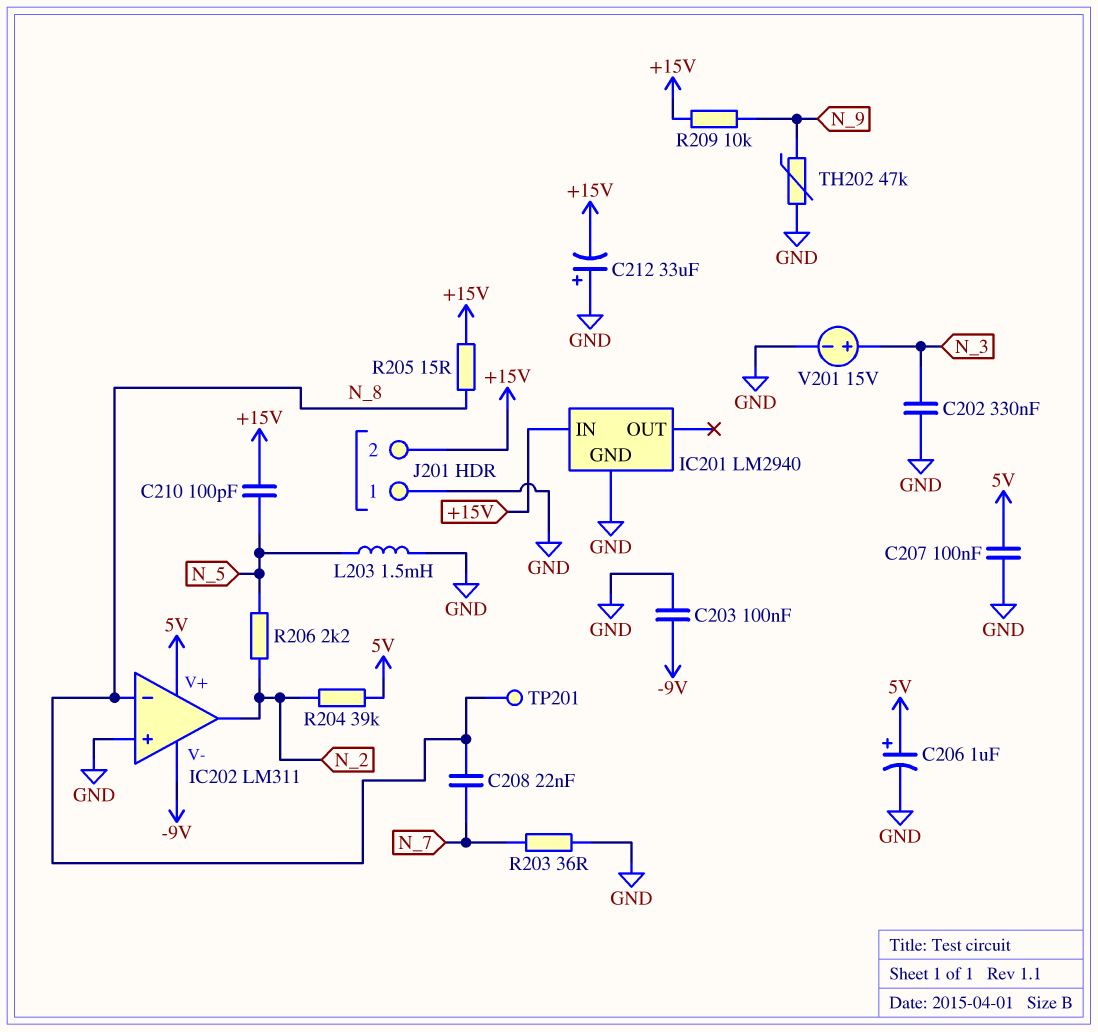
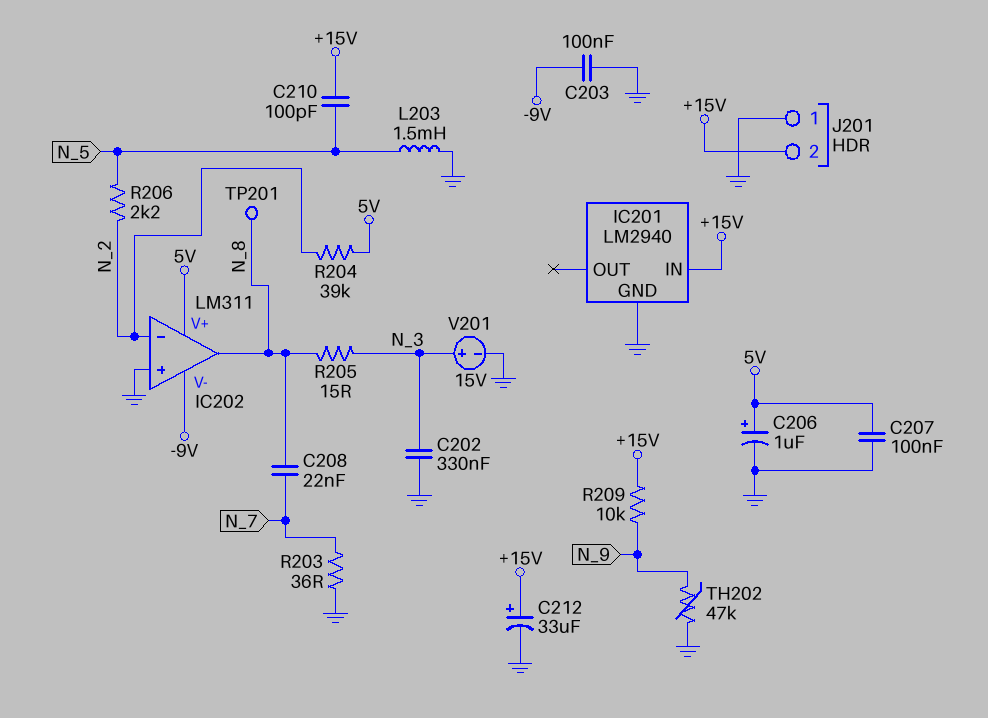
C212: 33uF (plus GND, minus +15V) -> 33uF (plus +15V, minus GND)
IC202 pin in-: N_8 -> N_2
IC202 pin out: N_2 -> N_8
R205: 15 (+15V, N_8) -> 15 (N_3, N_8)

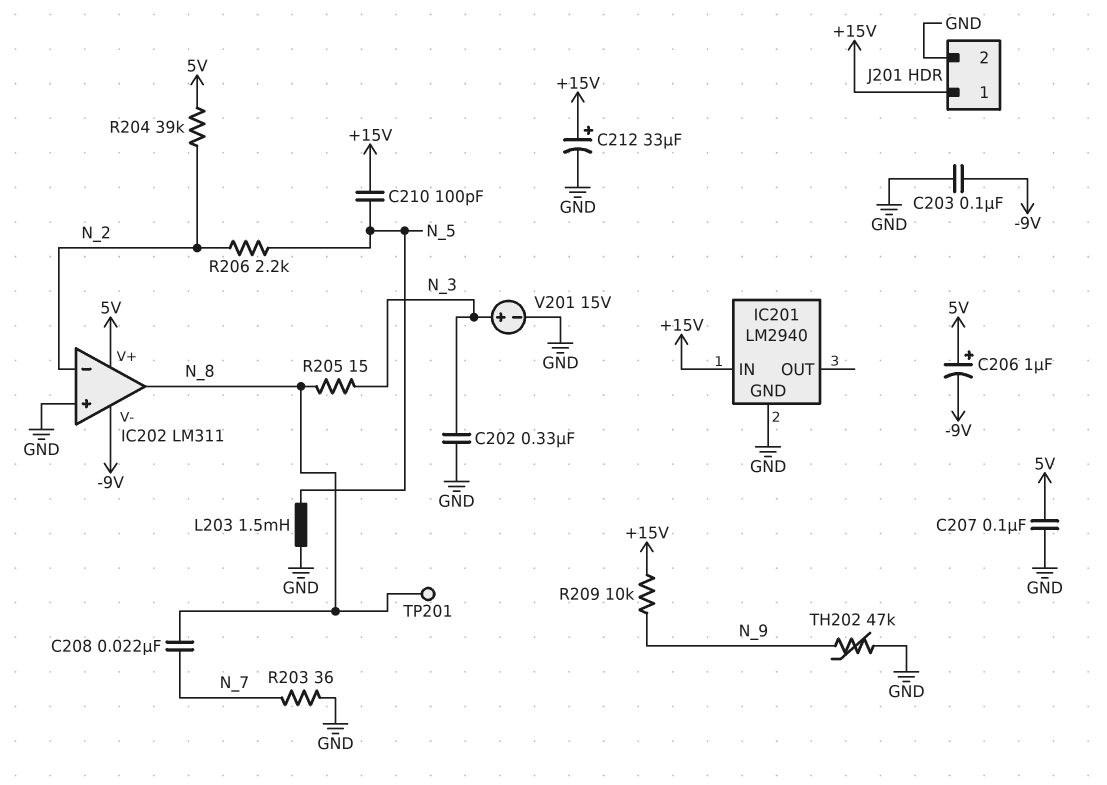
C206: 1uF (plus 5V, minus GND) -> 1uF (plus 5V, minus -9V)
J201 pin 1: GND -> +15V
J201 pin 2: +15V -> GND

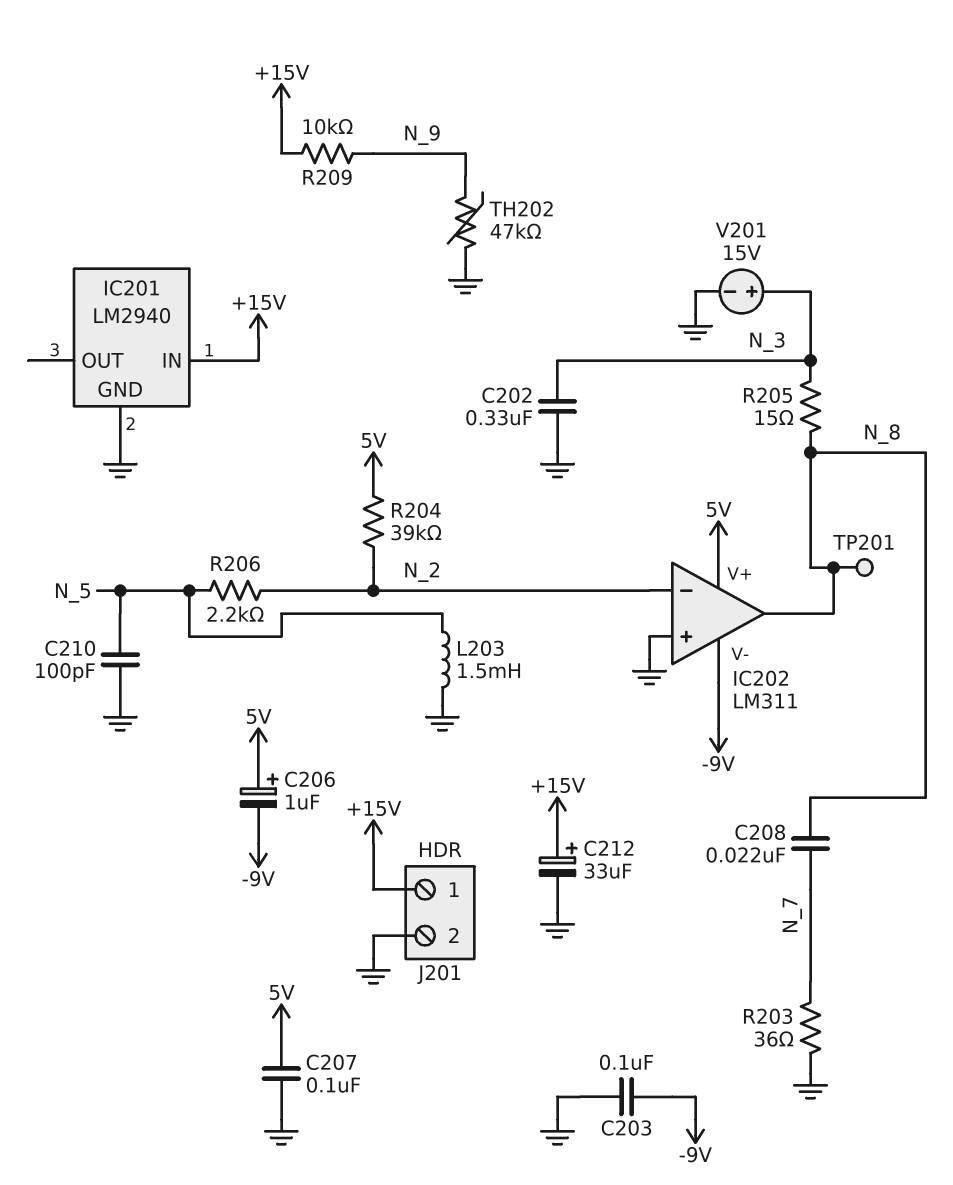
C210: 100pF (+15V, N_5) -> 100pF (GND, N_5)

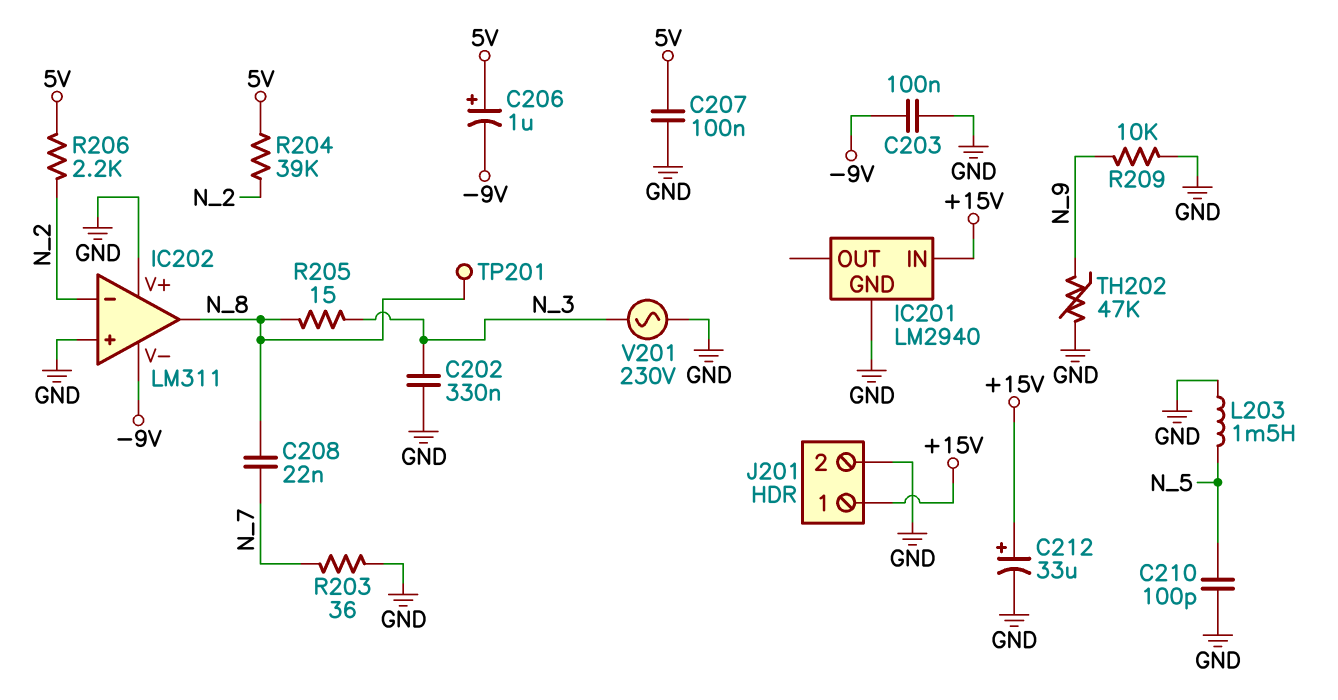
IC202 pin V+: 5V -> GND
R206: 2.2k (N_2, N_5) -> 2.2k (5V, N_2)
R209: 10k (+15V, N_9) -> 10k (GND, N_9)
V201: 15V (plus N_3, minus GND) -> AC 230V (GND, N_3)

